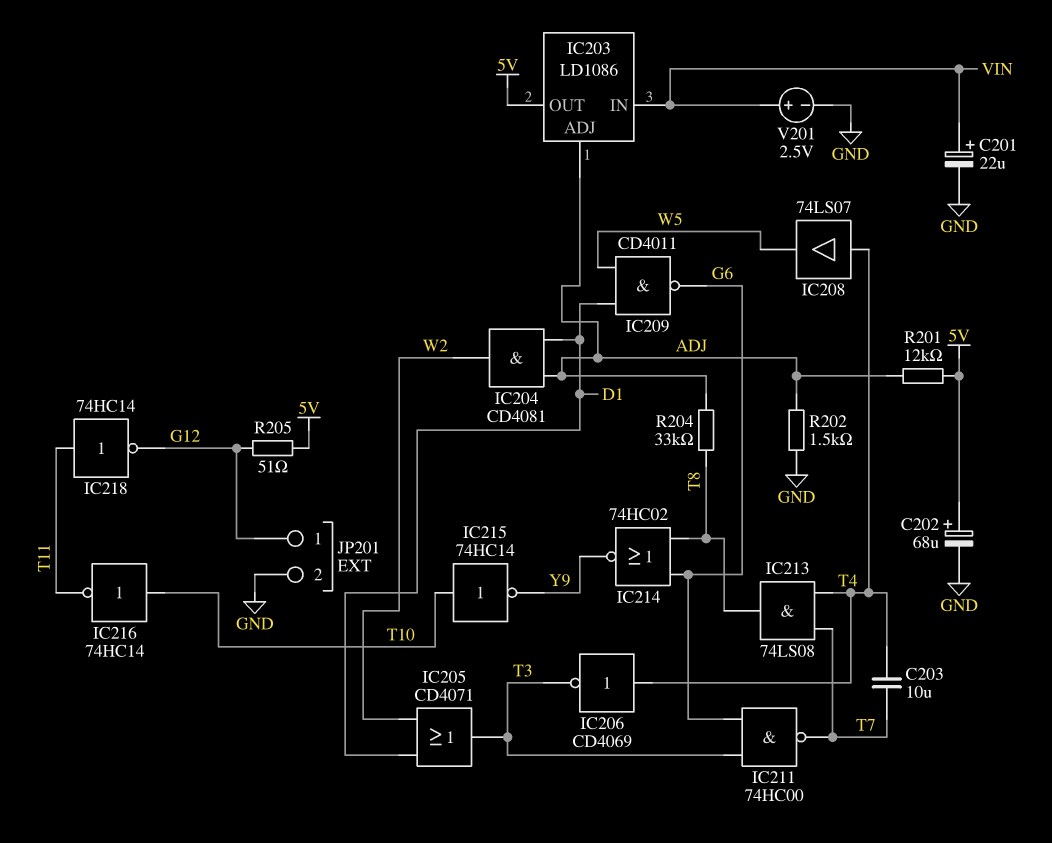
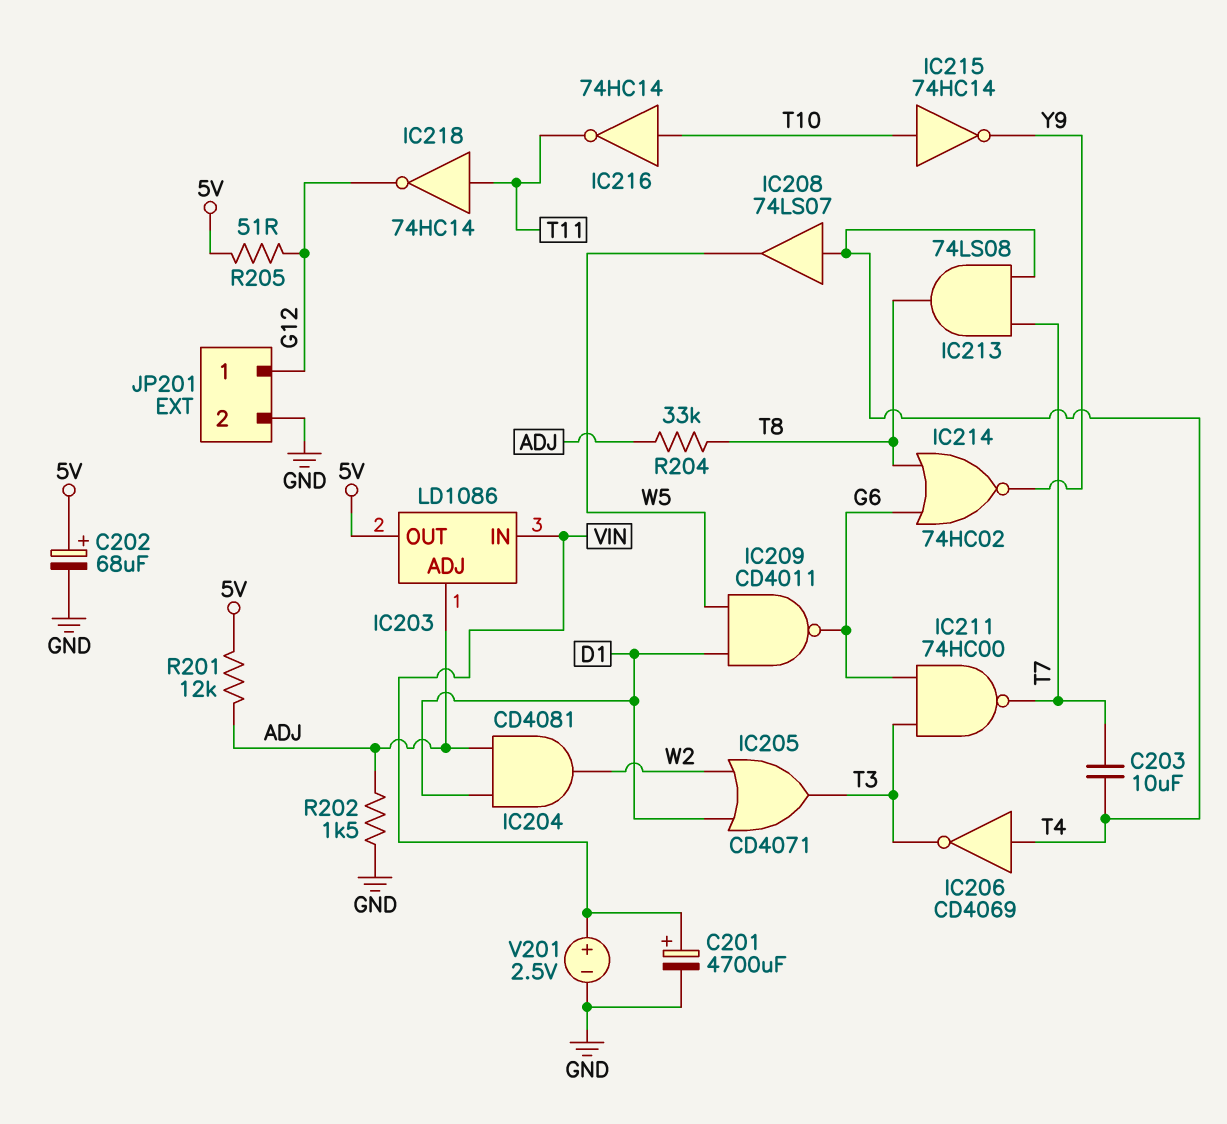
C201: 22uF (plus VIN, minus GND) -> 4700uF (plus VIN, minus GND)

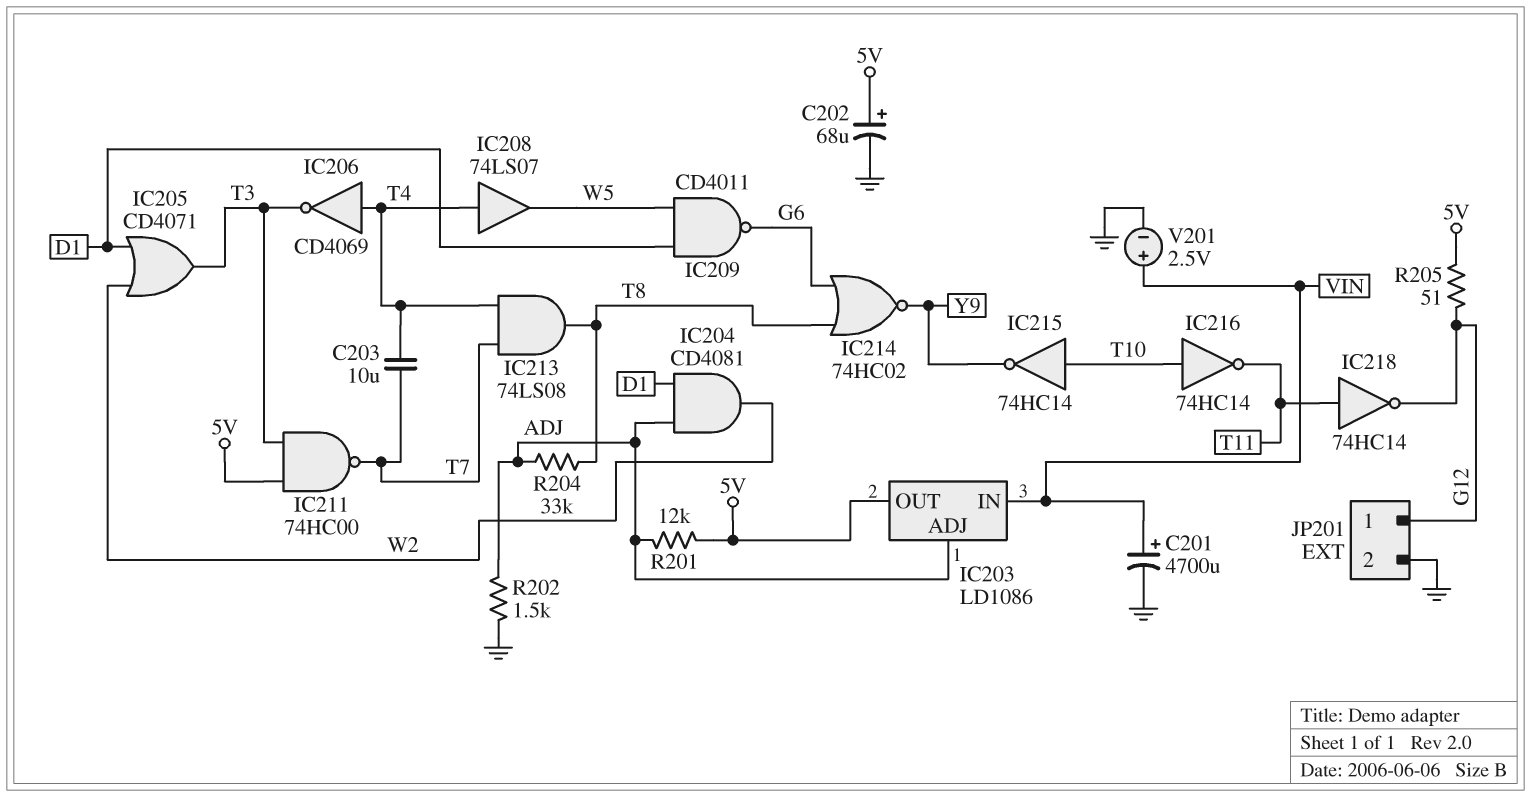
IC211: NAND 74HC00 (in G6, in T3, out T7) -> NAND 74HC00 (in 5V, in T3, out T7)

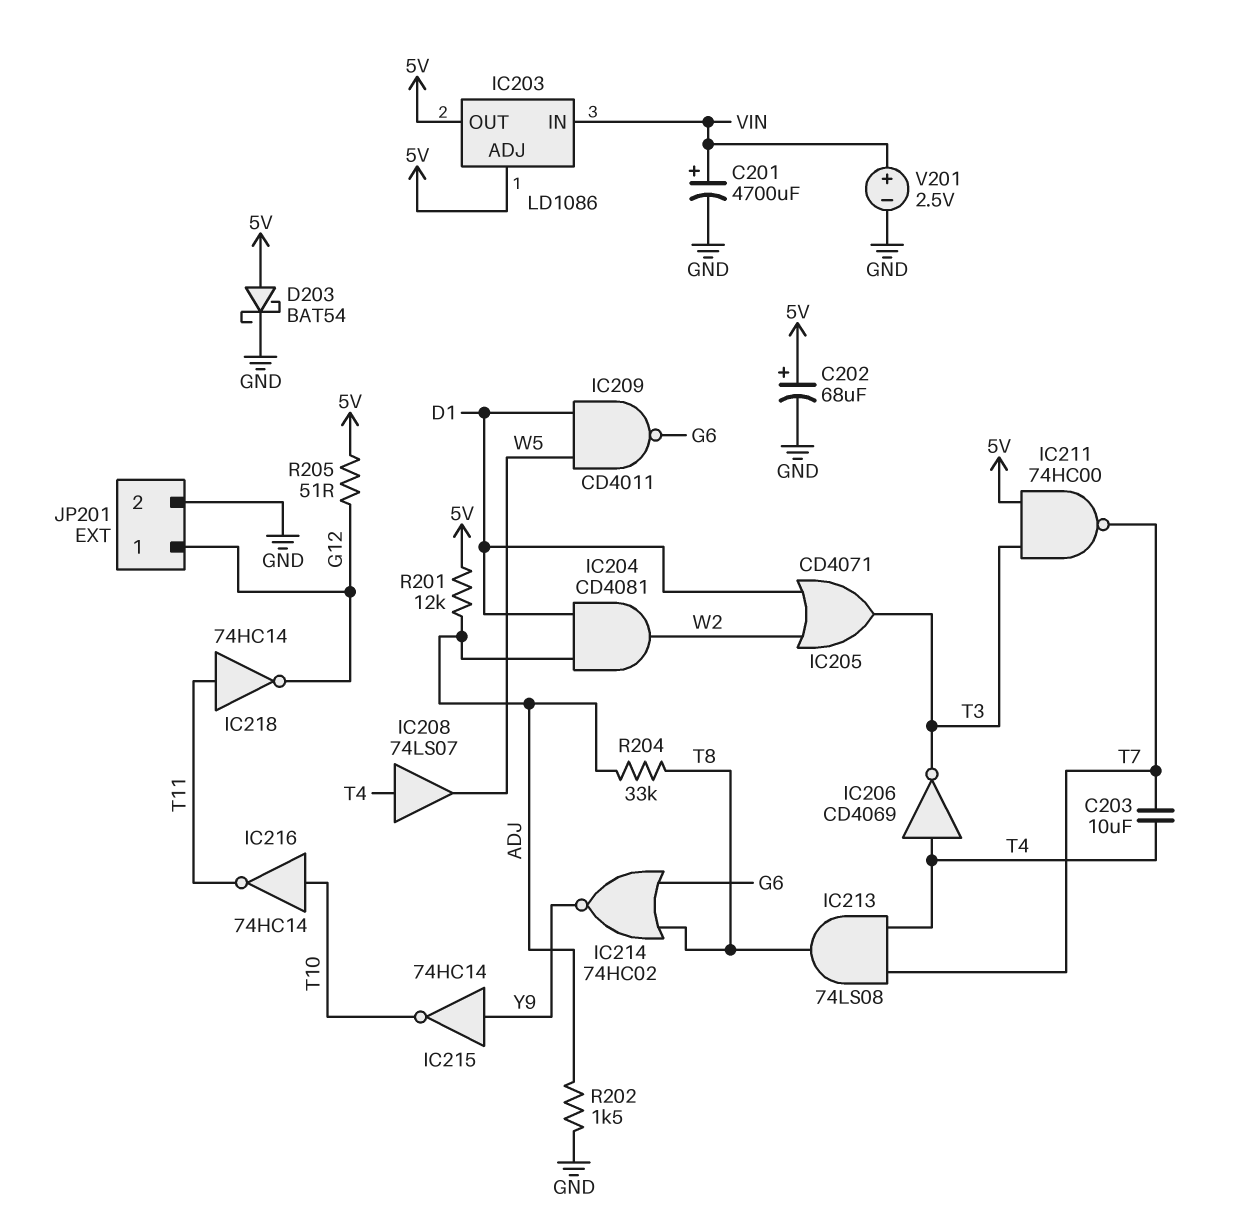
D203: none -> schottky BAT54 (A 5V, K GND)
IC203 pin ADJ: ADJ -> 5V
IC215: NOT 74HC14 (in T10, out Y9) -> NOT 74HC14 (in Y9, out T10)

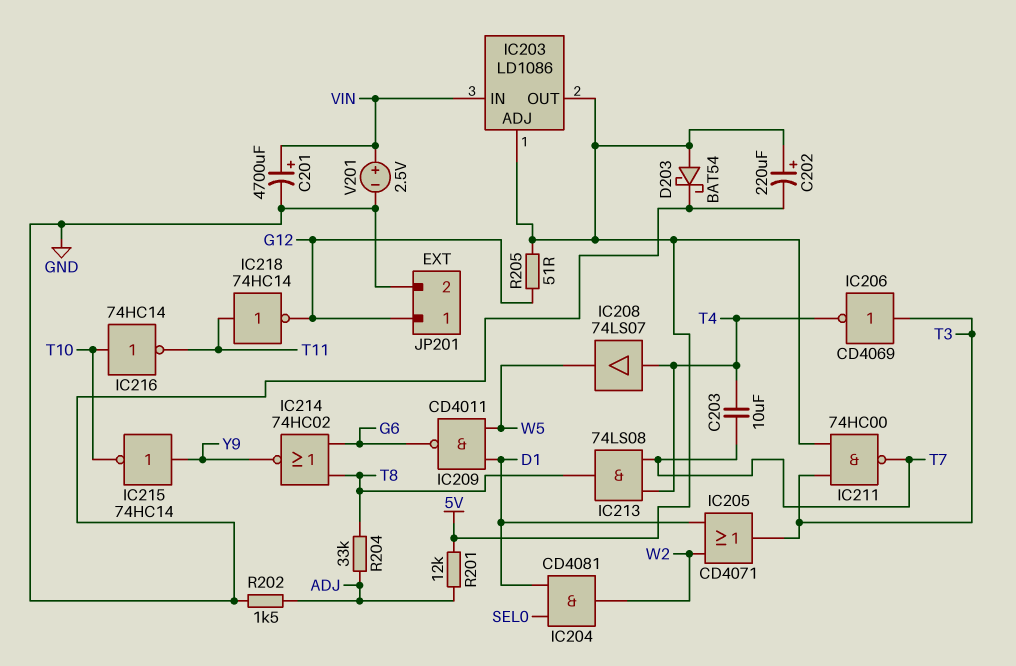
C202: 68uF (plus 5V, minus GND) -> 220uF (plus 5V, minus GND)
IC204: AND CD4081 (in ADJ, in D1, out W2) -> AND CD4081 (in D1, in SEL0, out W2)
IC206: NOT CD4069 (in T4, out T3) -> NOT CD4069 (in T3, out T4)

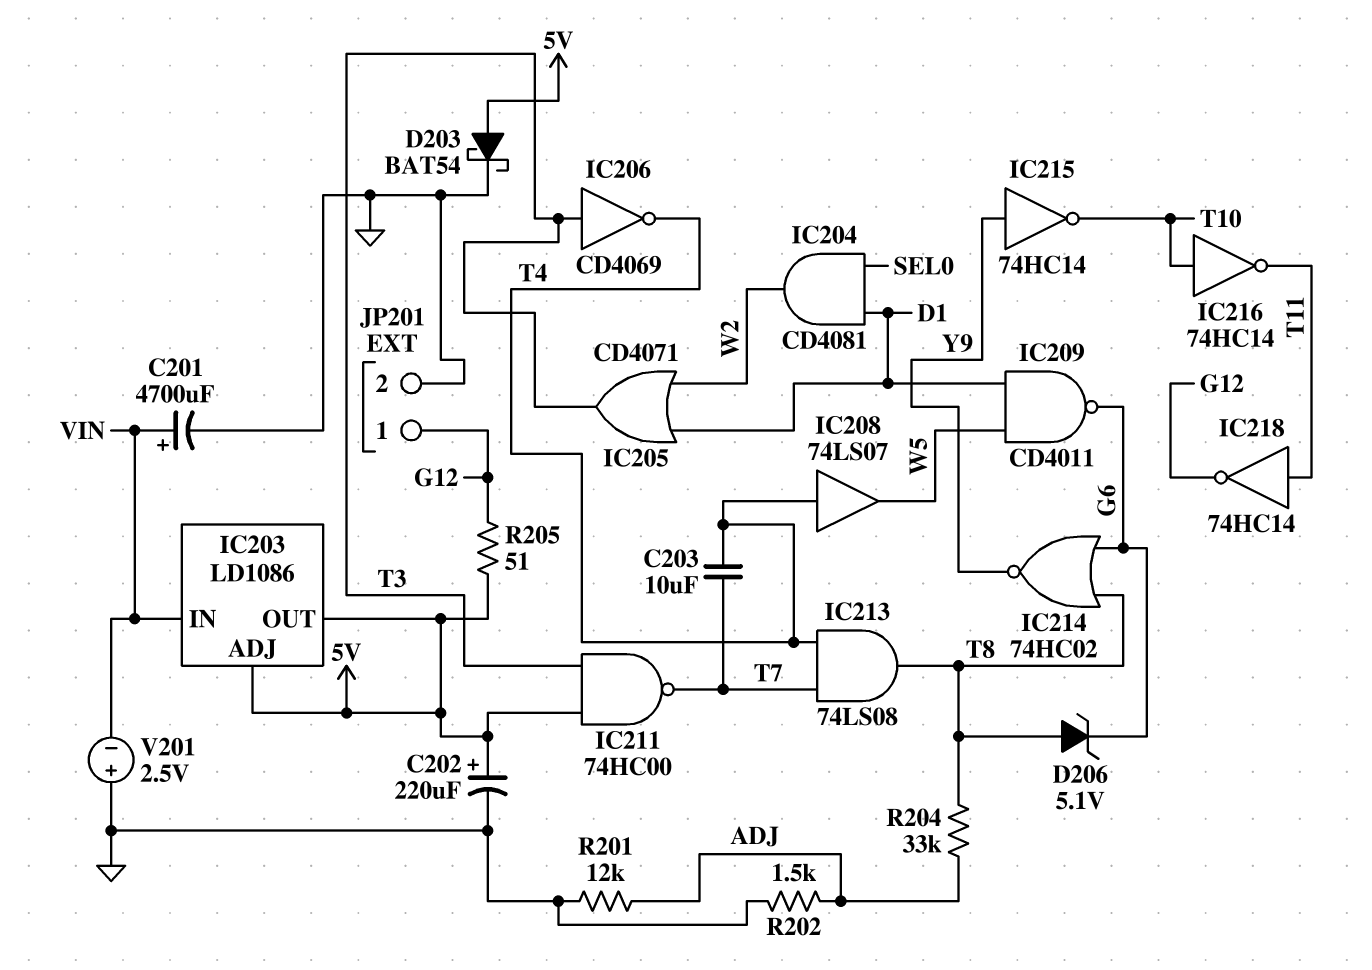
D206: none -> zener 5.1V (A T8, K G6)
R201: 12k (5V, ADJ) -> 12k (ADJ, GND)
V201: 2.5V (plus VIN, minus GND) -> 2.5V (plus GND, minus VIN)

